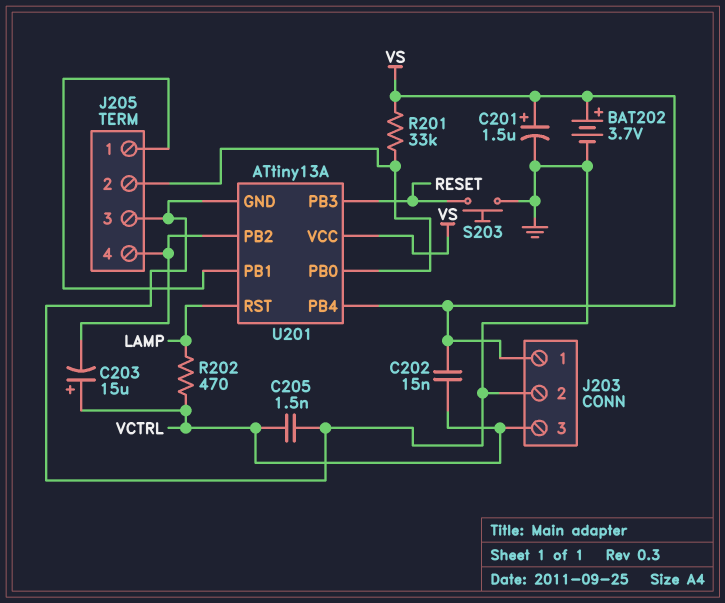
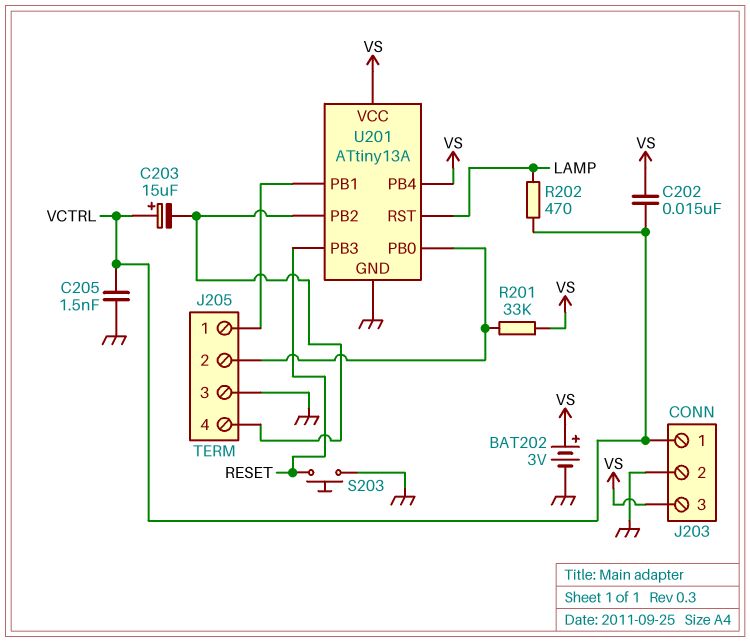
BAT202: 3.7V (plus VS, minus GND) -> 3V (plus VS, minus GND)
C201: 1.5uF (plus VS, minus GND) -> none
J203 pin 1: VS -> VCTRL
J203 pin 3: VCTRL -> VS

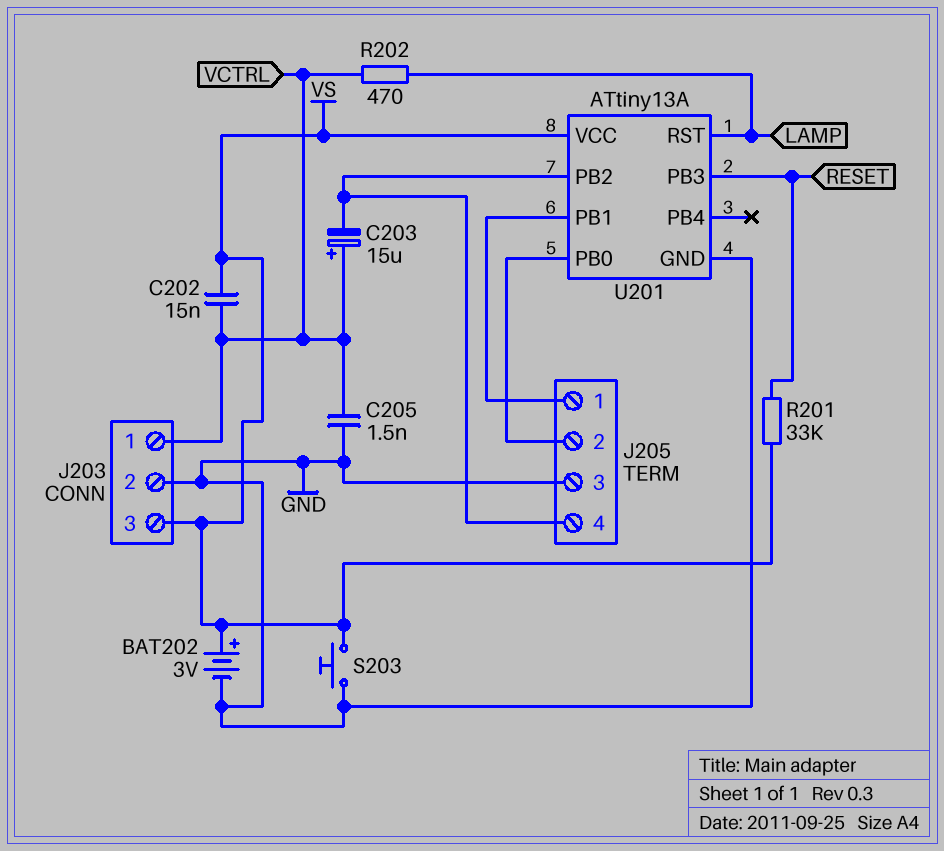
R201: 33k (J205/2, VS) -> 33k (RESET, VS)
S203: button (GND, RESET) -> button (GND, VS)
U201 pin PB4: VS -> none

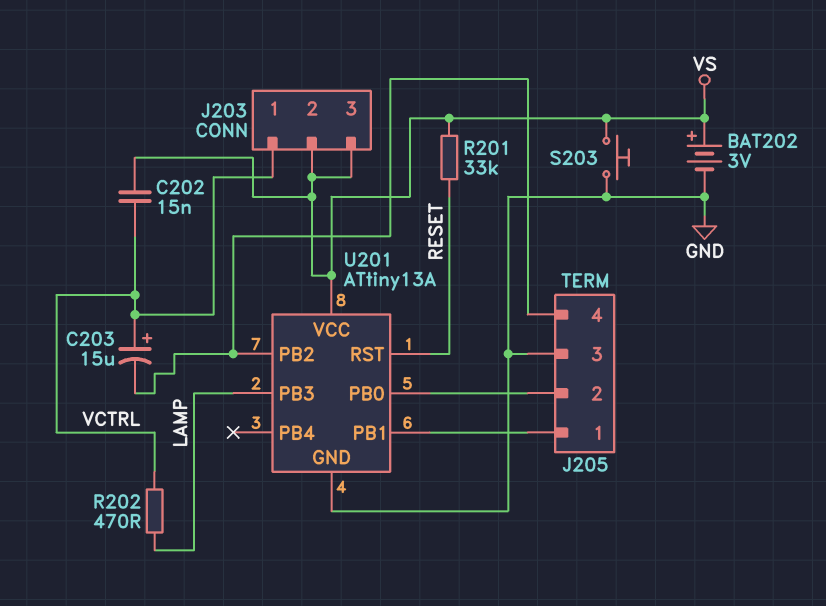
C205: 1.5nF (GND, VCTRL) -> none
J203 pin 2: GND -> VS
U201 pin PB3: RESET -> LAMP
U201 pin RST: LAMP -> RESET

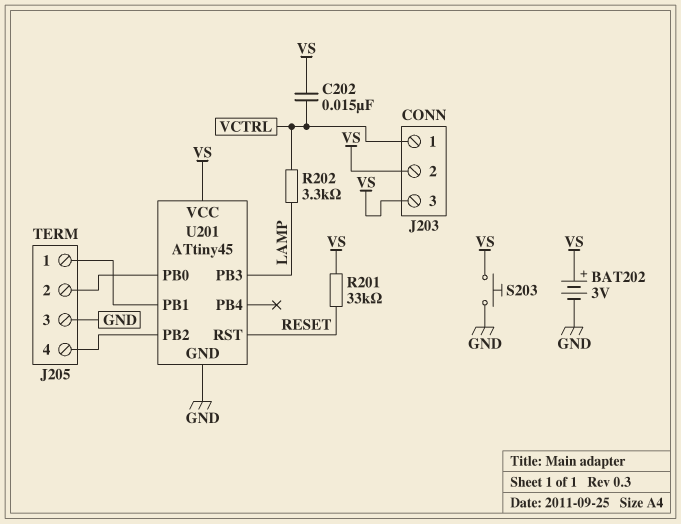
C203: 15uF (plus VCTRL, minus J205/4) -> none
R202: 470 (LAMP, VCTRL) -> 3.3k (LAMP, VCTRL)
U201: ATtiny13A -> ATtiny45

